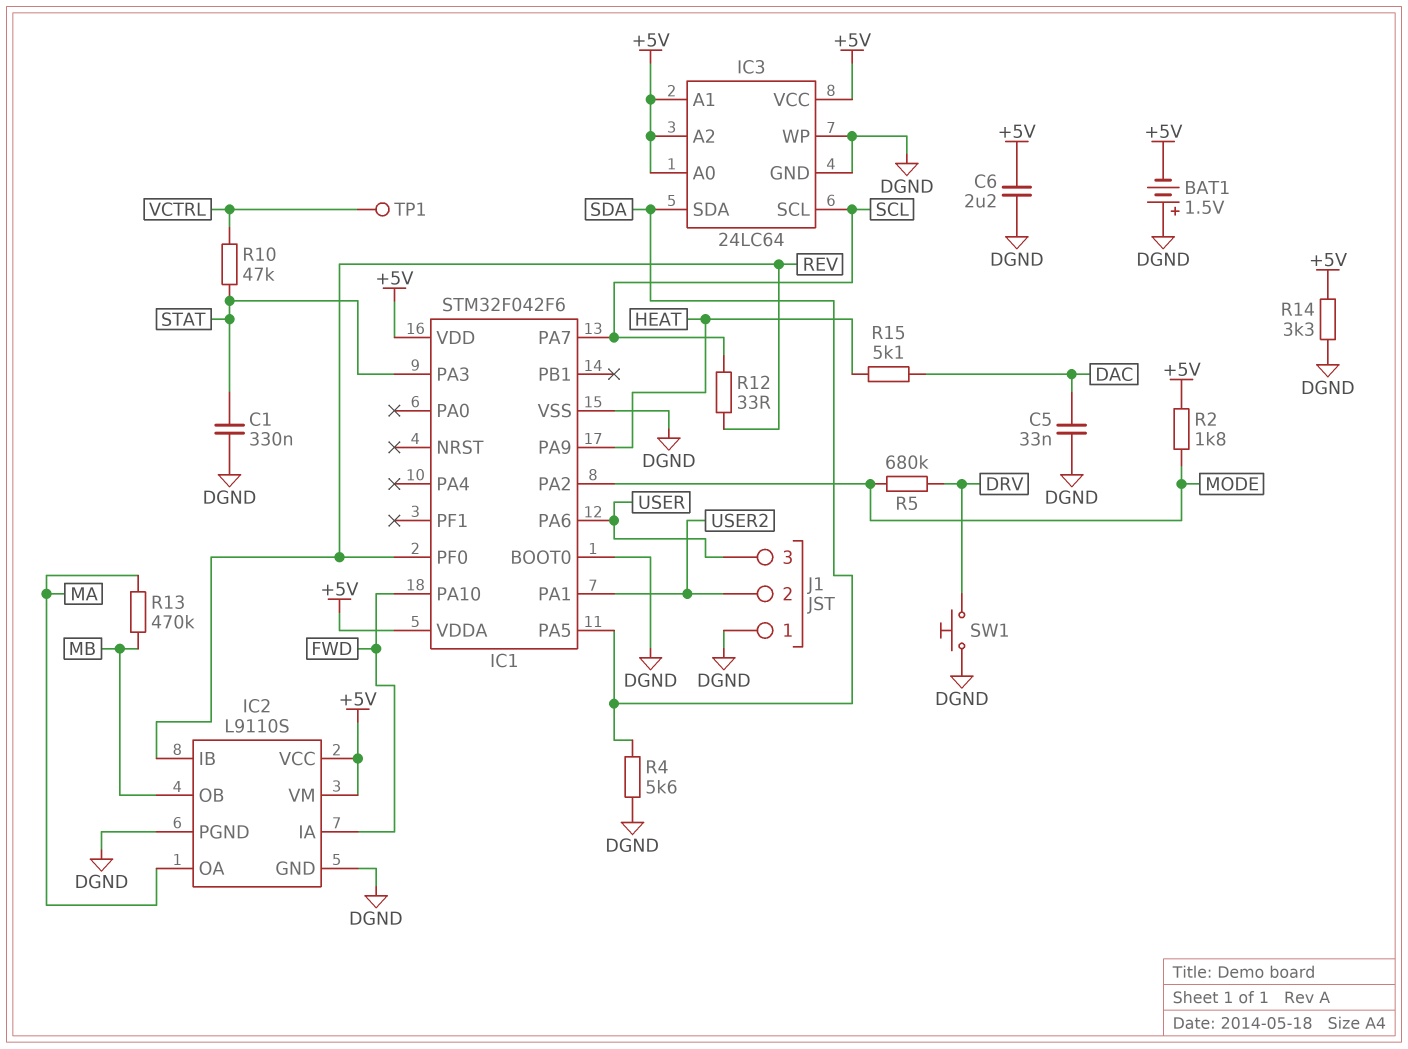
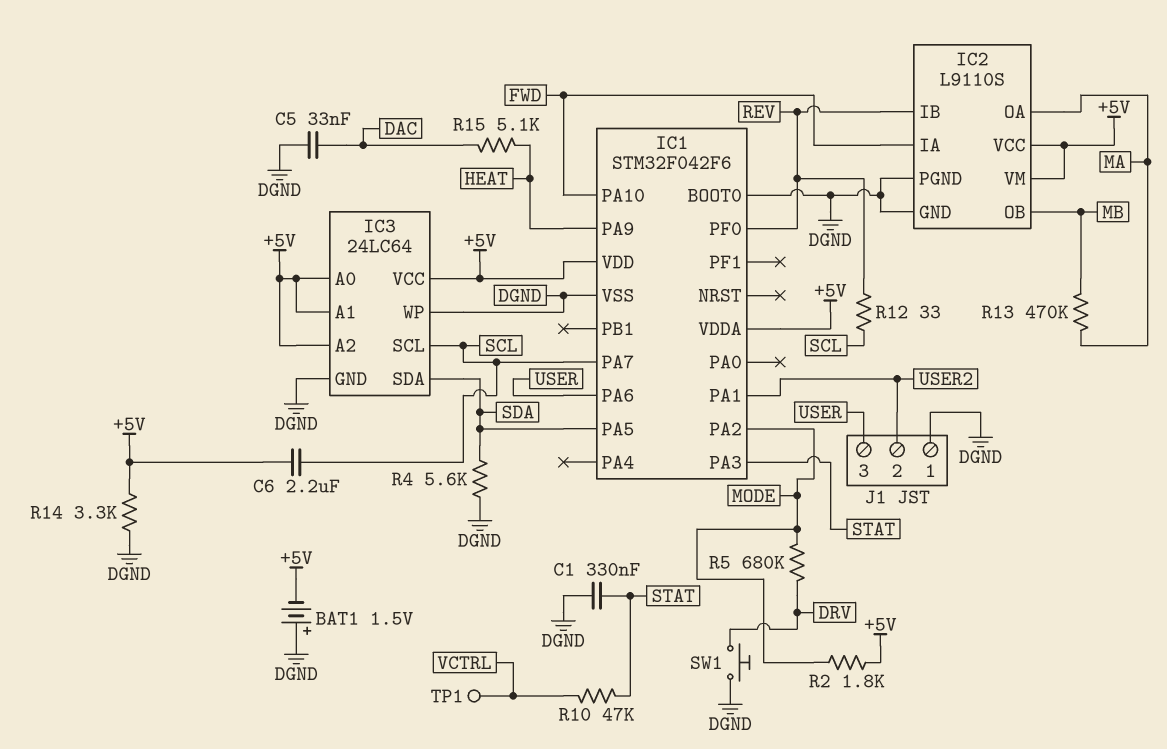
C6: 2.2uF (+5V, DGND) -> 2.2uF (+5V, SCL)

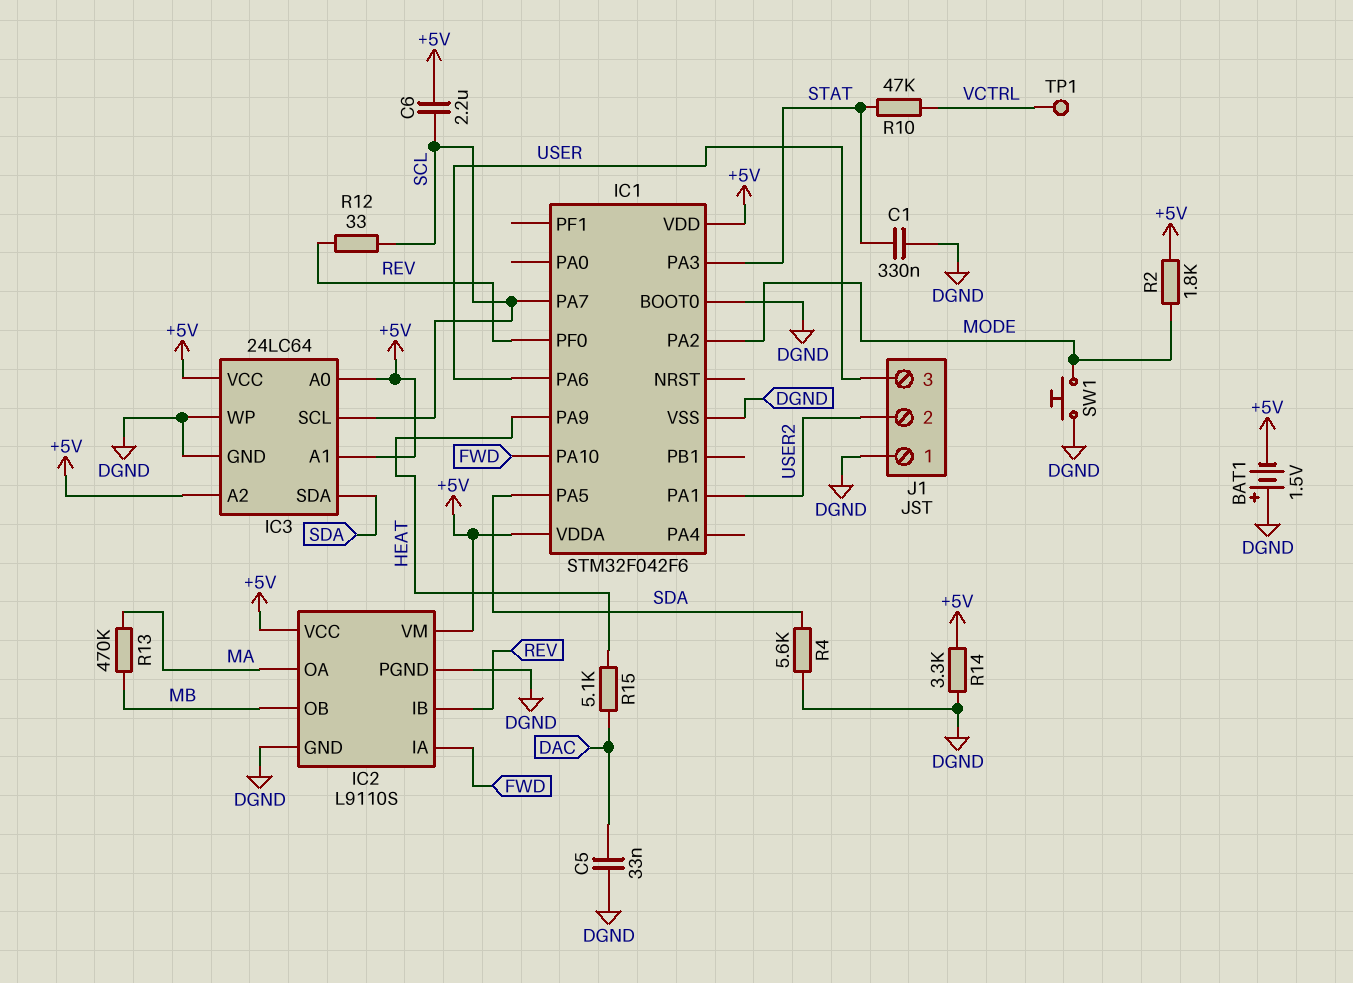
R5: 680k (DRV, MODE) -> none
SW1: button (DGND, DRV) -> button (DGND, MODE)

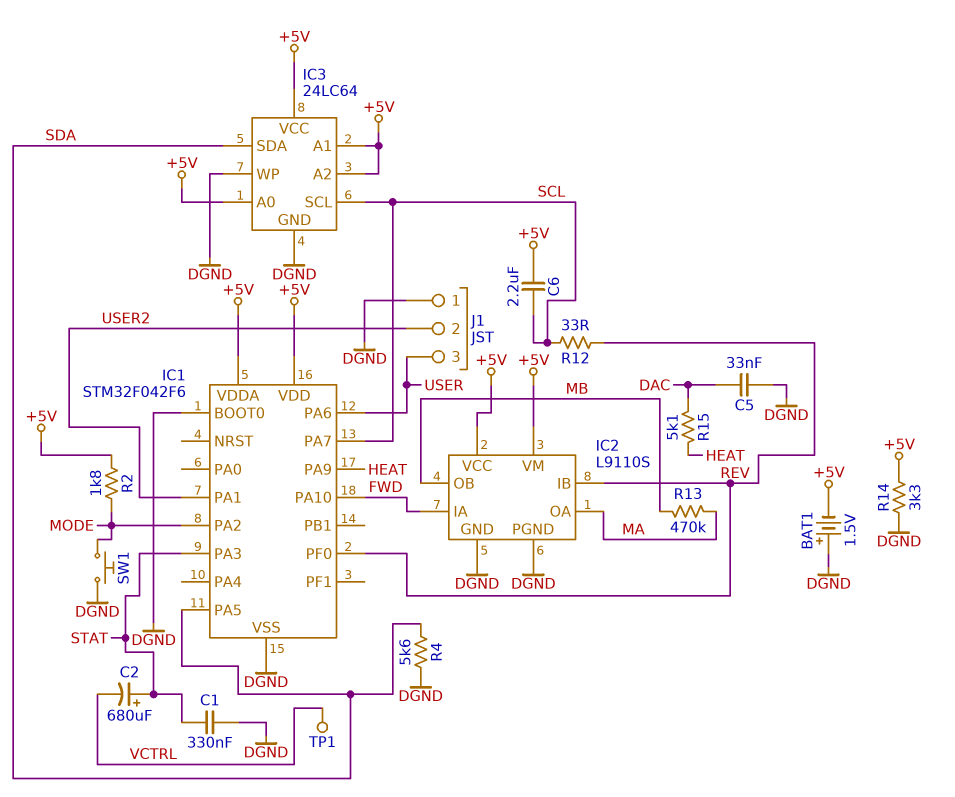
C2: none -> 680uF (plus STAT, minus VCTRL)
R10: 47k (STAT, VCTRL) -> none

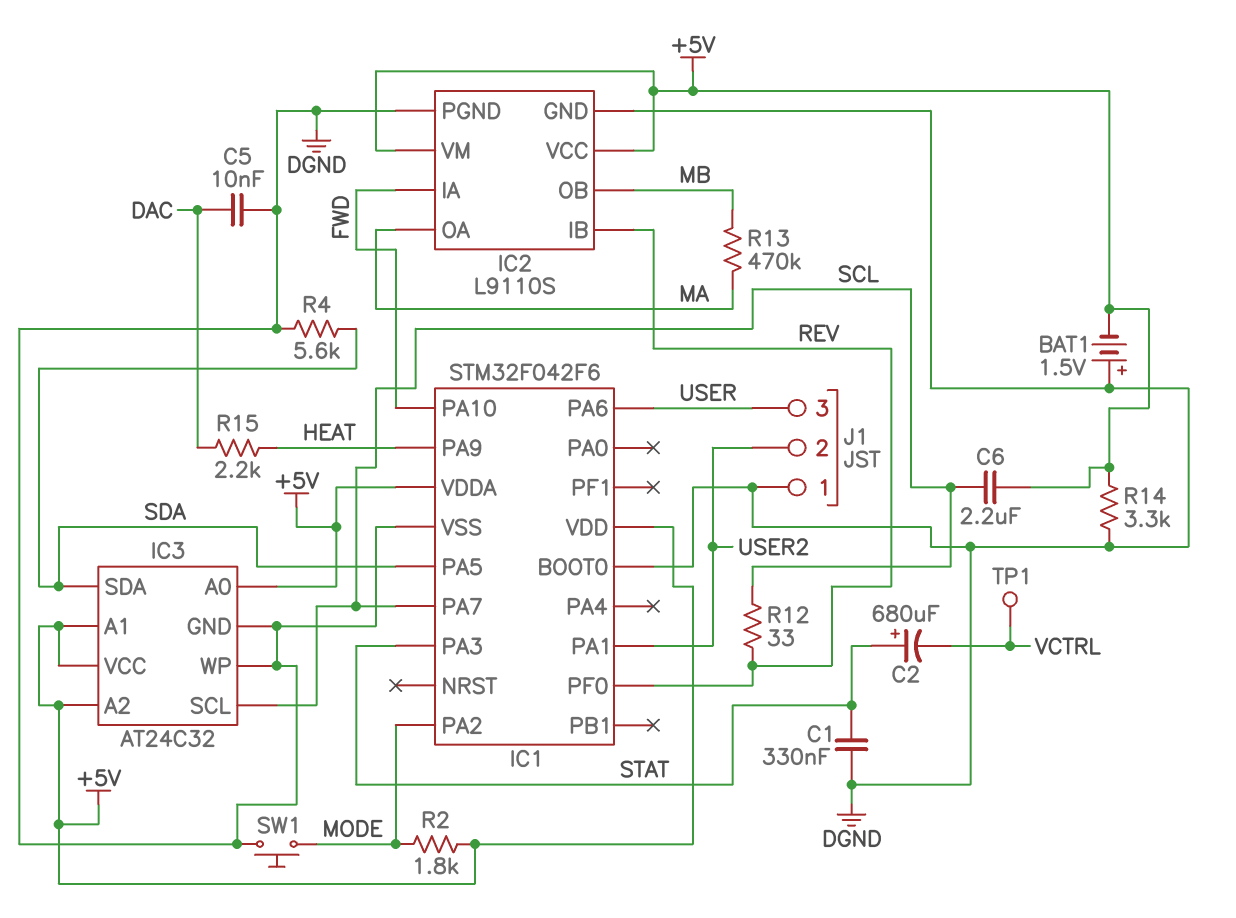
C5: 33nF (DAC, DGND) -> 10nF (DAC, DGND)
IC3: 24LC64 -> AT24C32
R15: 5.1k (DAC, HEAT) -> 2.2k (DAC, HEAT)

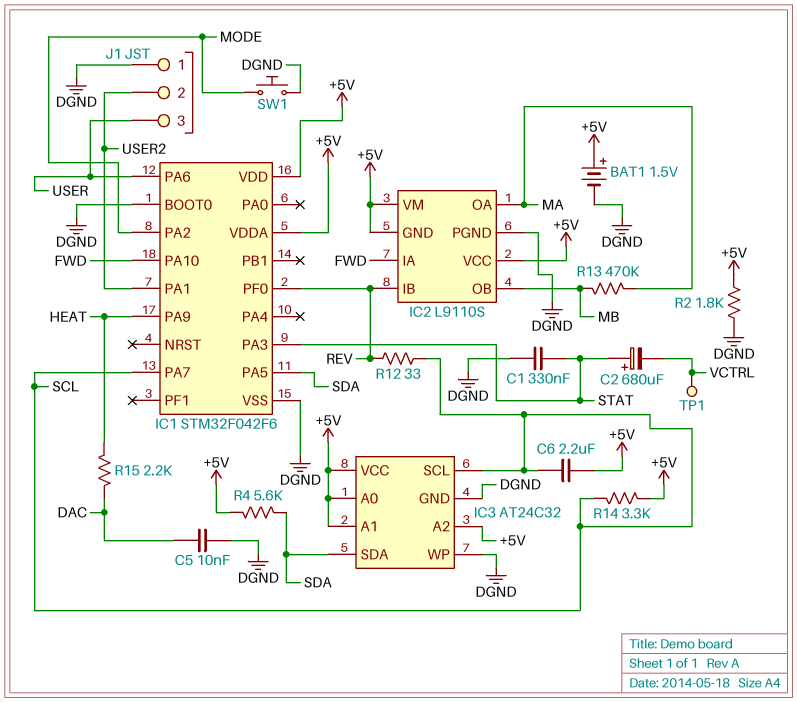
BAT1: 1.5V (plus DGND, minus +5V) -> 1.5V (plus +5V, minus DGND)
IC2 pin GND: DGND -> +5V
R2: 1.8k (+5V, MODE) -> 1.8k (+5V, DGND)
R4: 5.6k (DGND, SDA) -> 5.6k (+5V, SDA)
R14: 3.3k (+5V, DGND) -> 3.3k (+5V, SCL)

